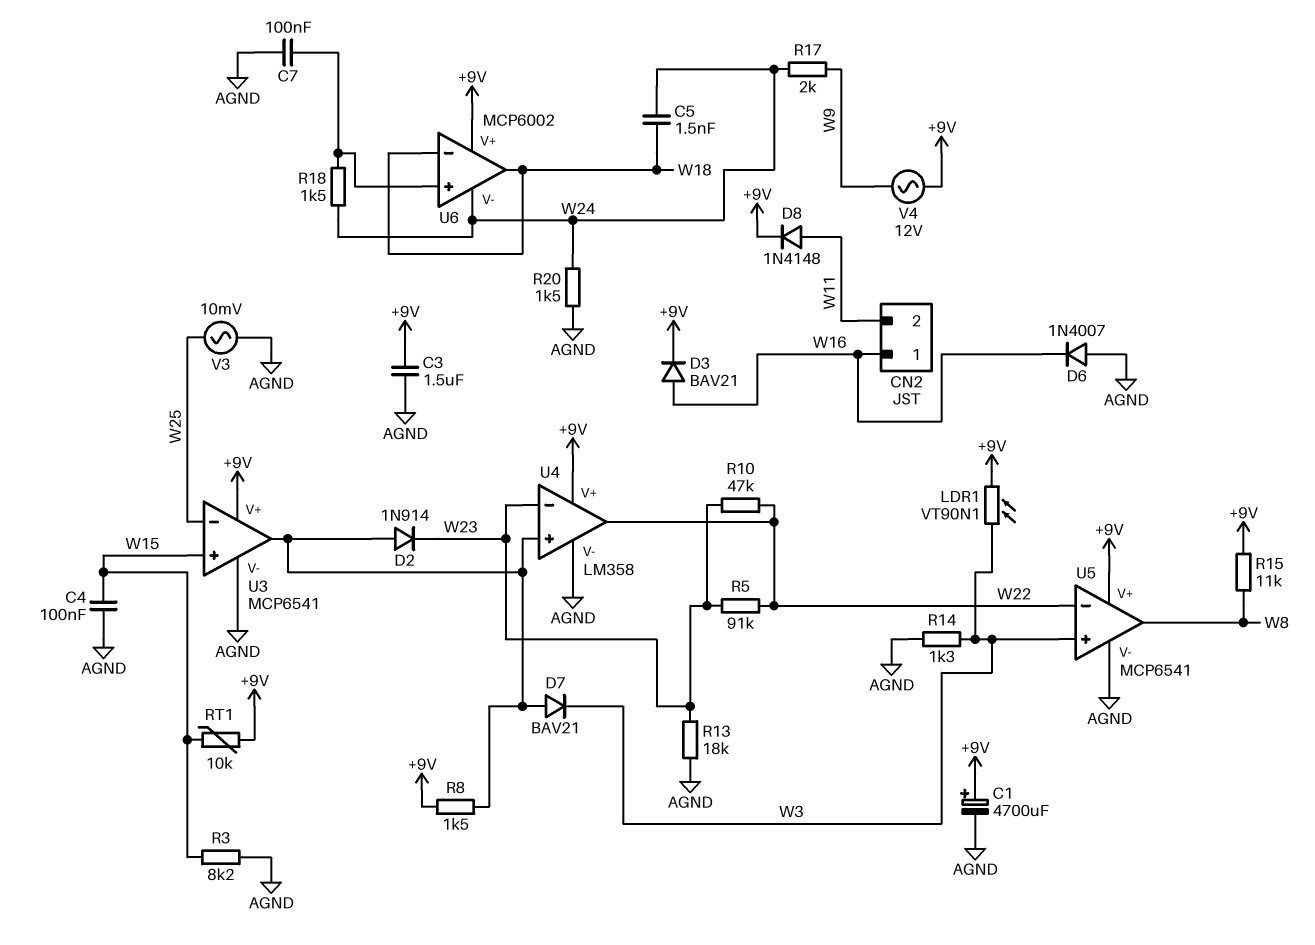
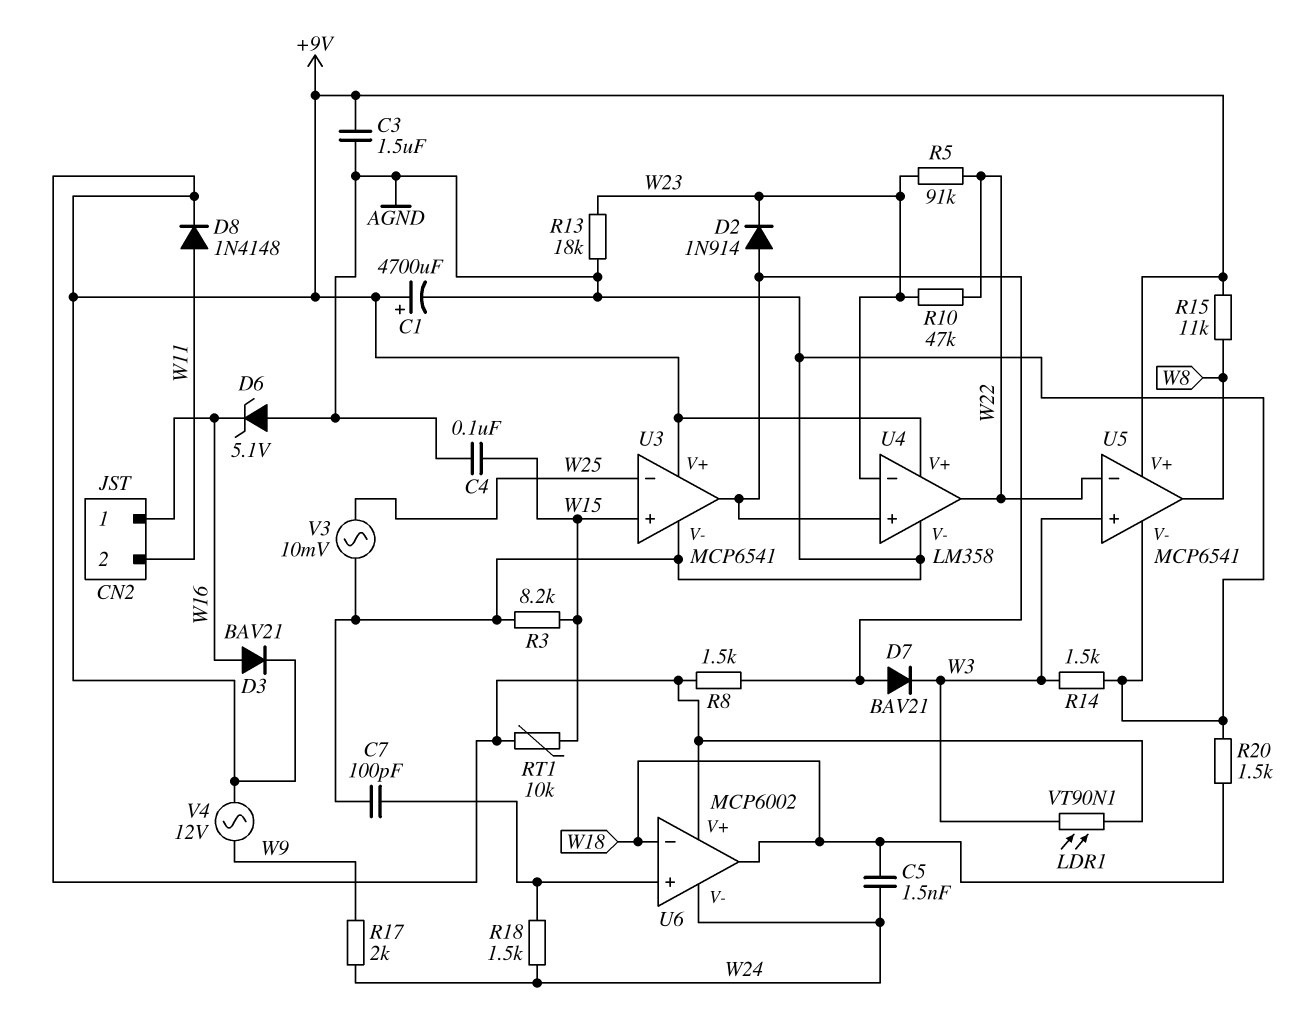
C7: 100nF (AGND, U6/in+) -> 100pF (AGND, U6/in+)
D6: diode 1N4007 (A AGND, K W16) -> zener 5.1V (A AGND, K W16)
R14: 1.3k (AGND, W3) -> 1.5k (AGND, W3)
R20: 1.5k (AGND, W24) -> 1.5k (AGND, W18)

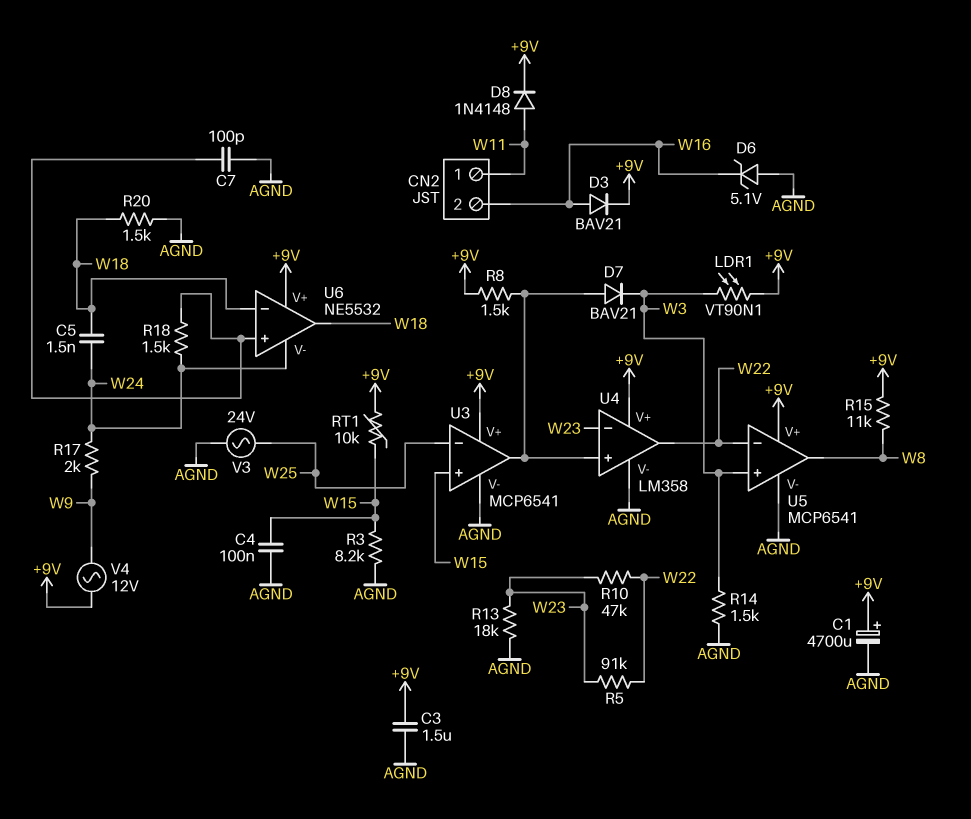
CN2 pin 1: W16 -> W11
CN2 pin 2: W11 -> W16
D2: diode 1N914 (A U3/out, K W23) -> none
U6: MCP6002 -> NE5532
V3: AC 10mV (AGND, W25) -> AC 24V (AGND, W25)

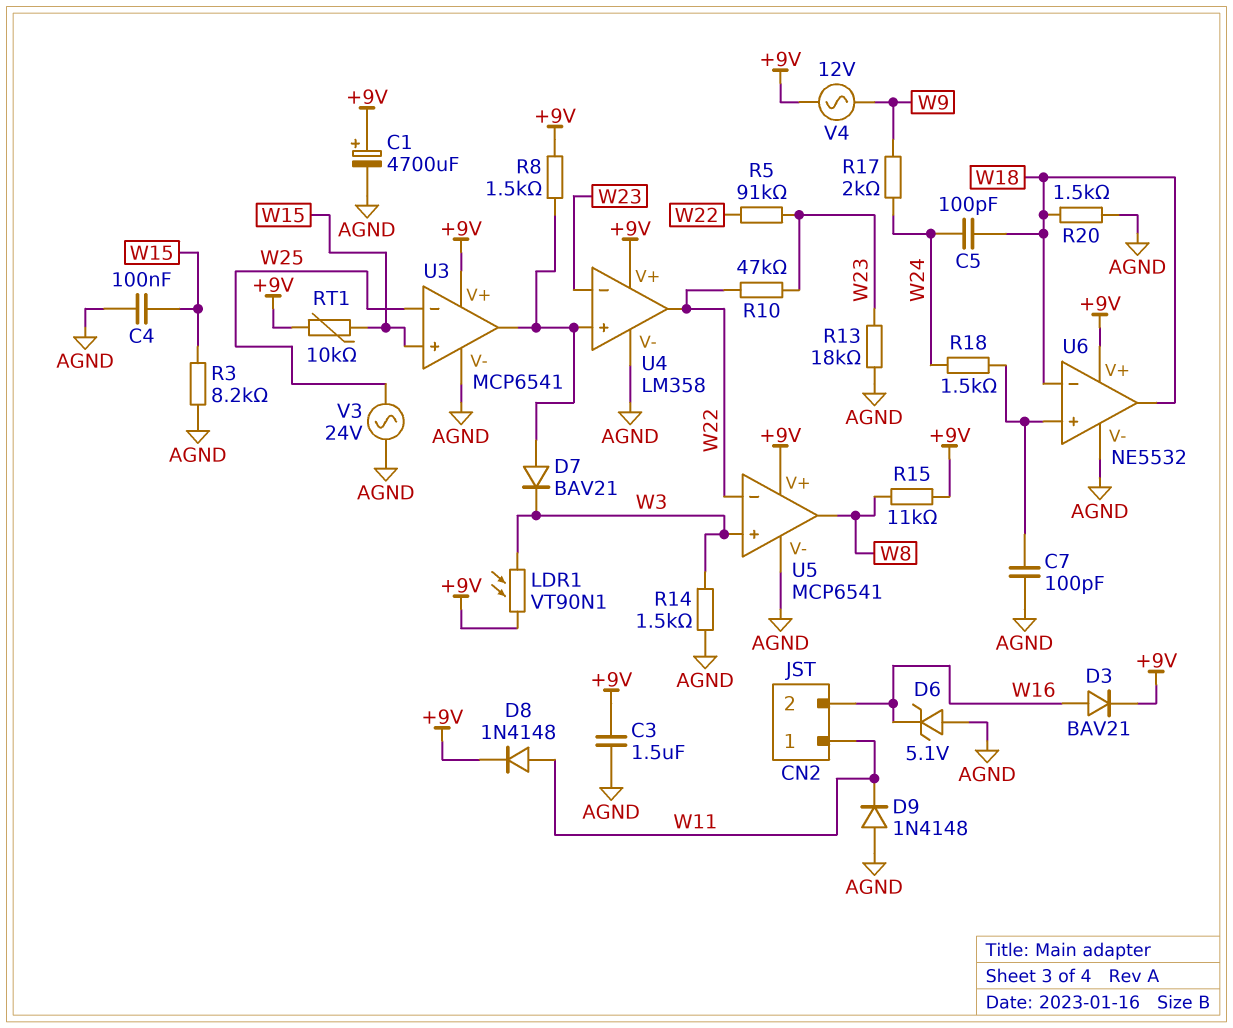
C5: 1.5nF (W18, W24) -> 100pF (W18, W24)
D9: none -> diode 1N4148 (A AGND, K W11)
U6 pin V-: W24 -> AGND

